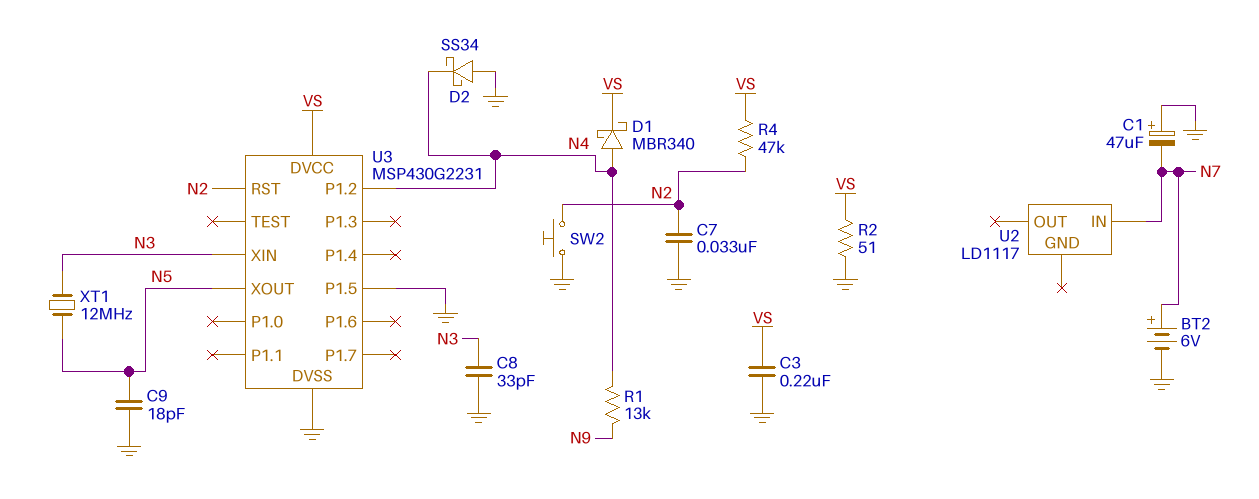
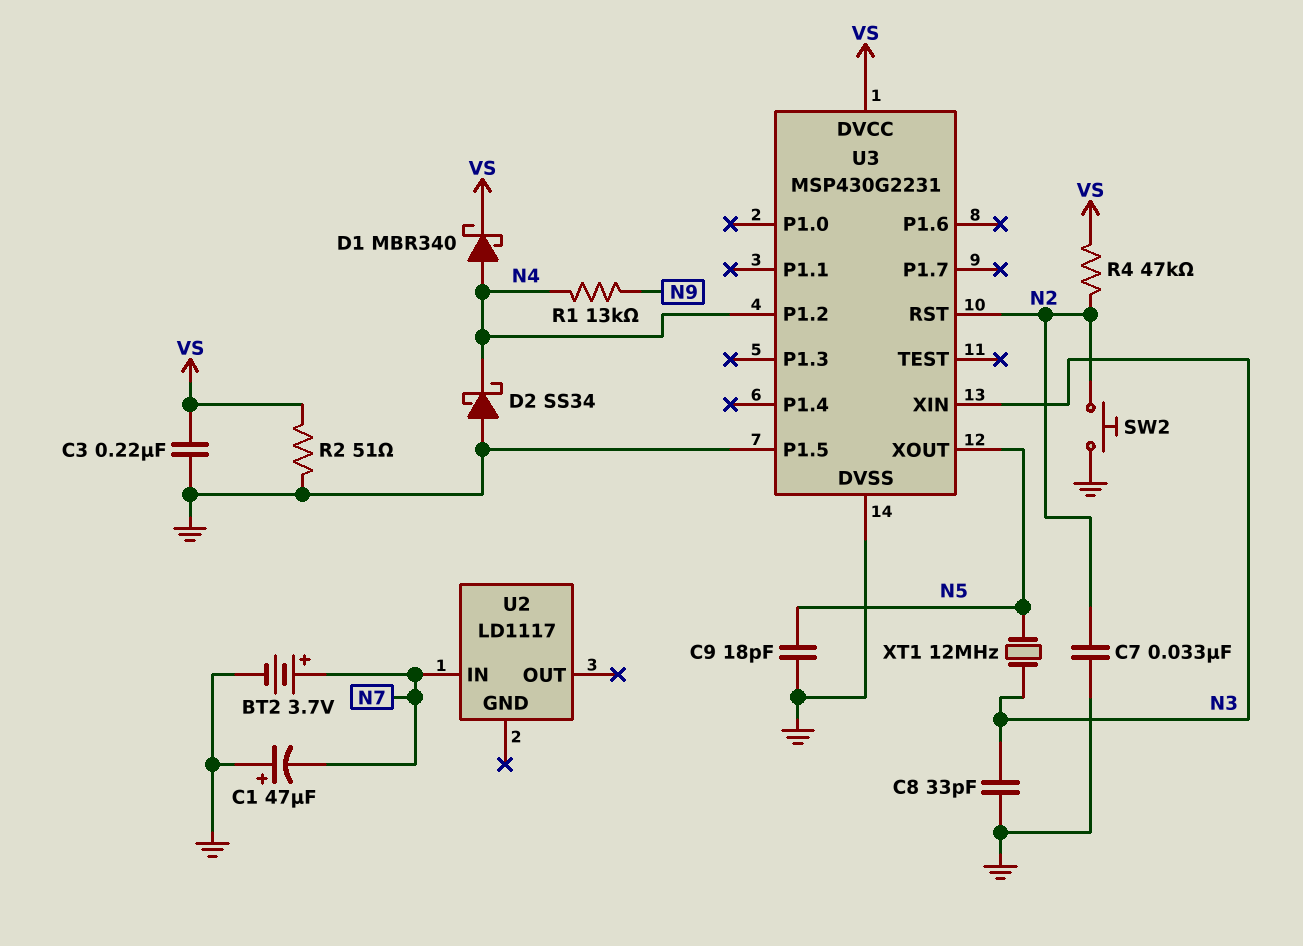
BT2: 6V (plus N7, minus GND) -> 3.7V (plus N7, minus GND)

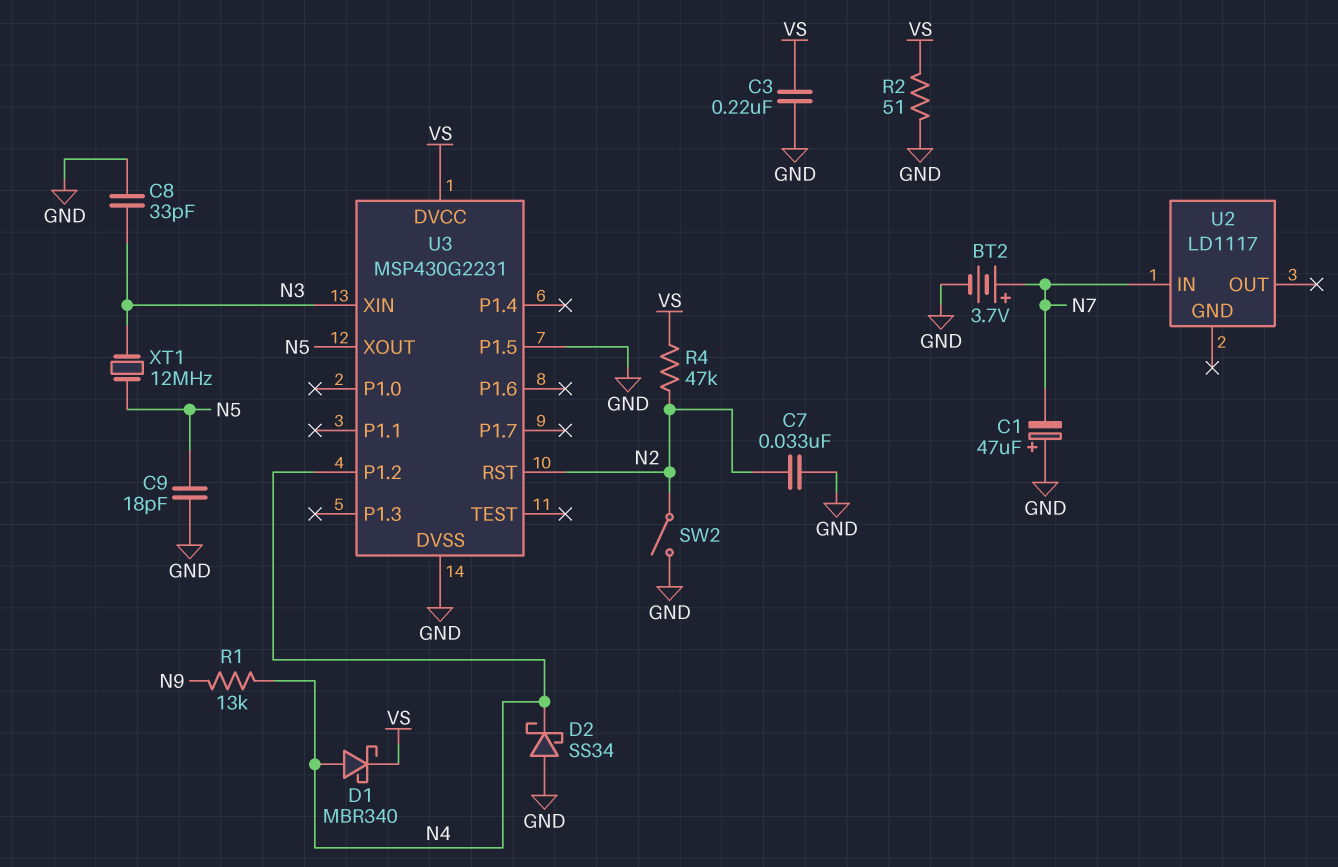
SW2: button (GND, N2) -> switch (GND, N2)

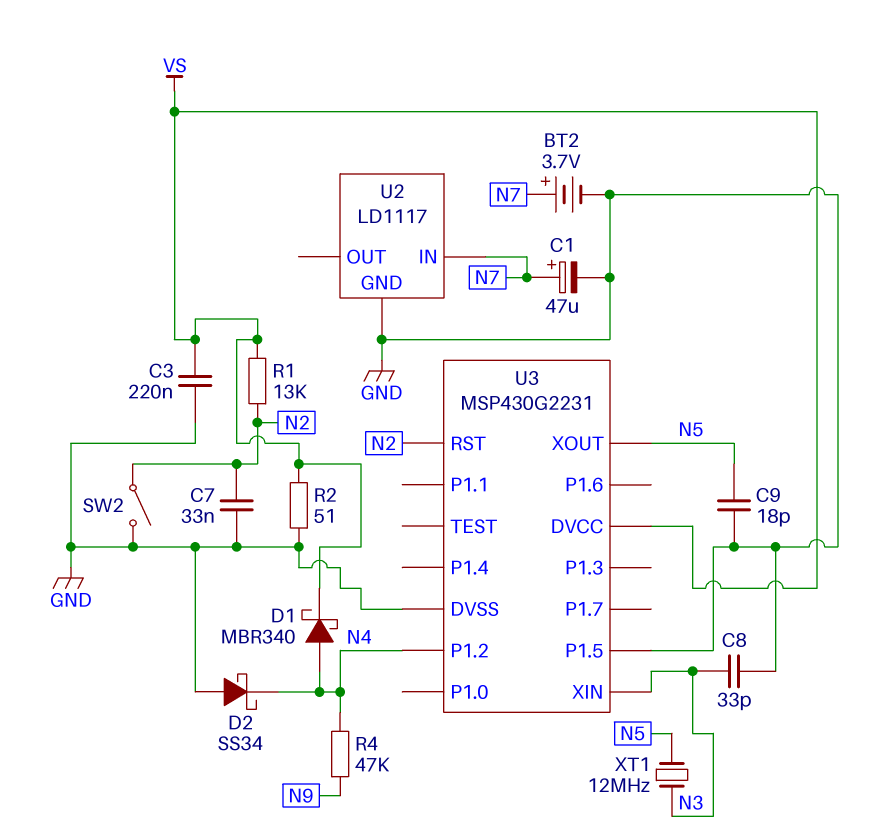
C1: 47uF (plus GND, minus N7) -> 47uF (plus N7, minus GND)
R1: 13k (N4, N9) -> 13k (N2, VS)
R4: 47k (N2, VS) -> 47k (N4, N9)
U2 pin GND: none -> GND

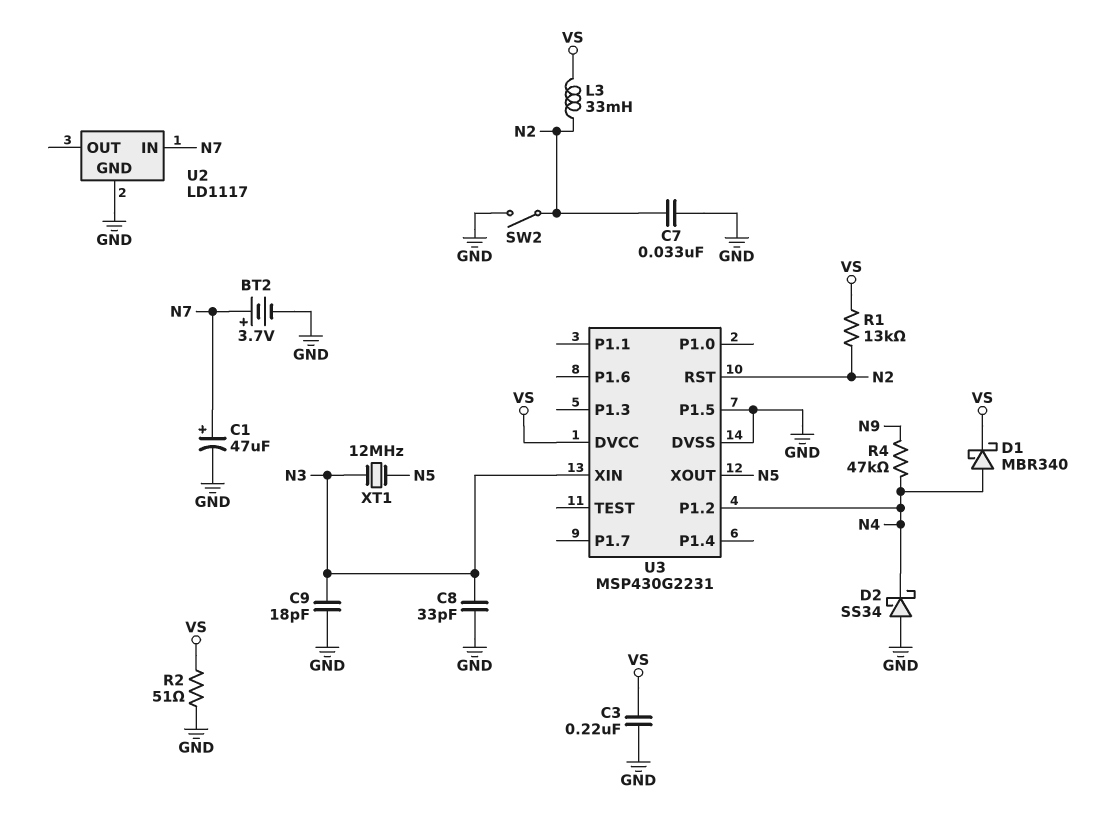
C9: 18pF (GND, N5) -> 18pF (GND, N3)
L3: none -> 33mH (N2, VS)

